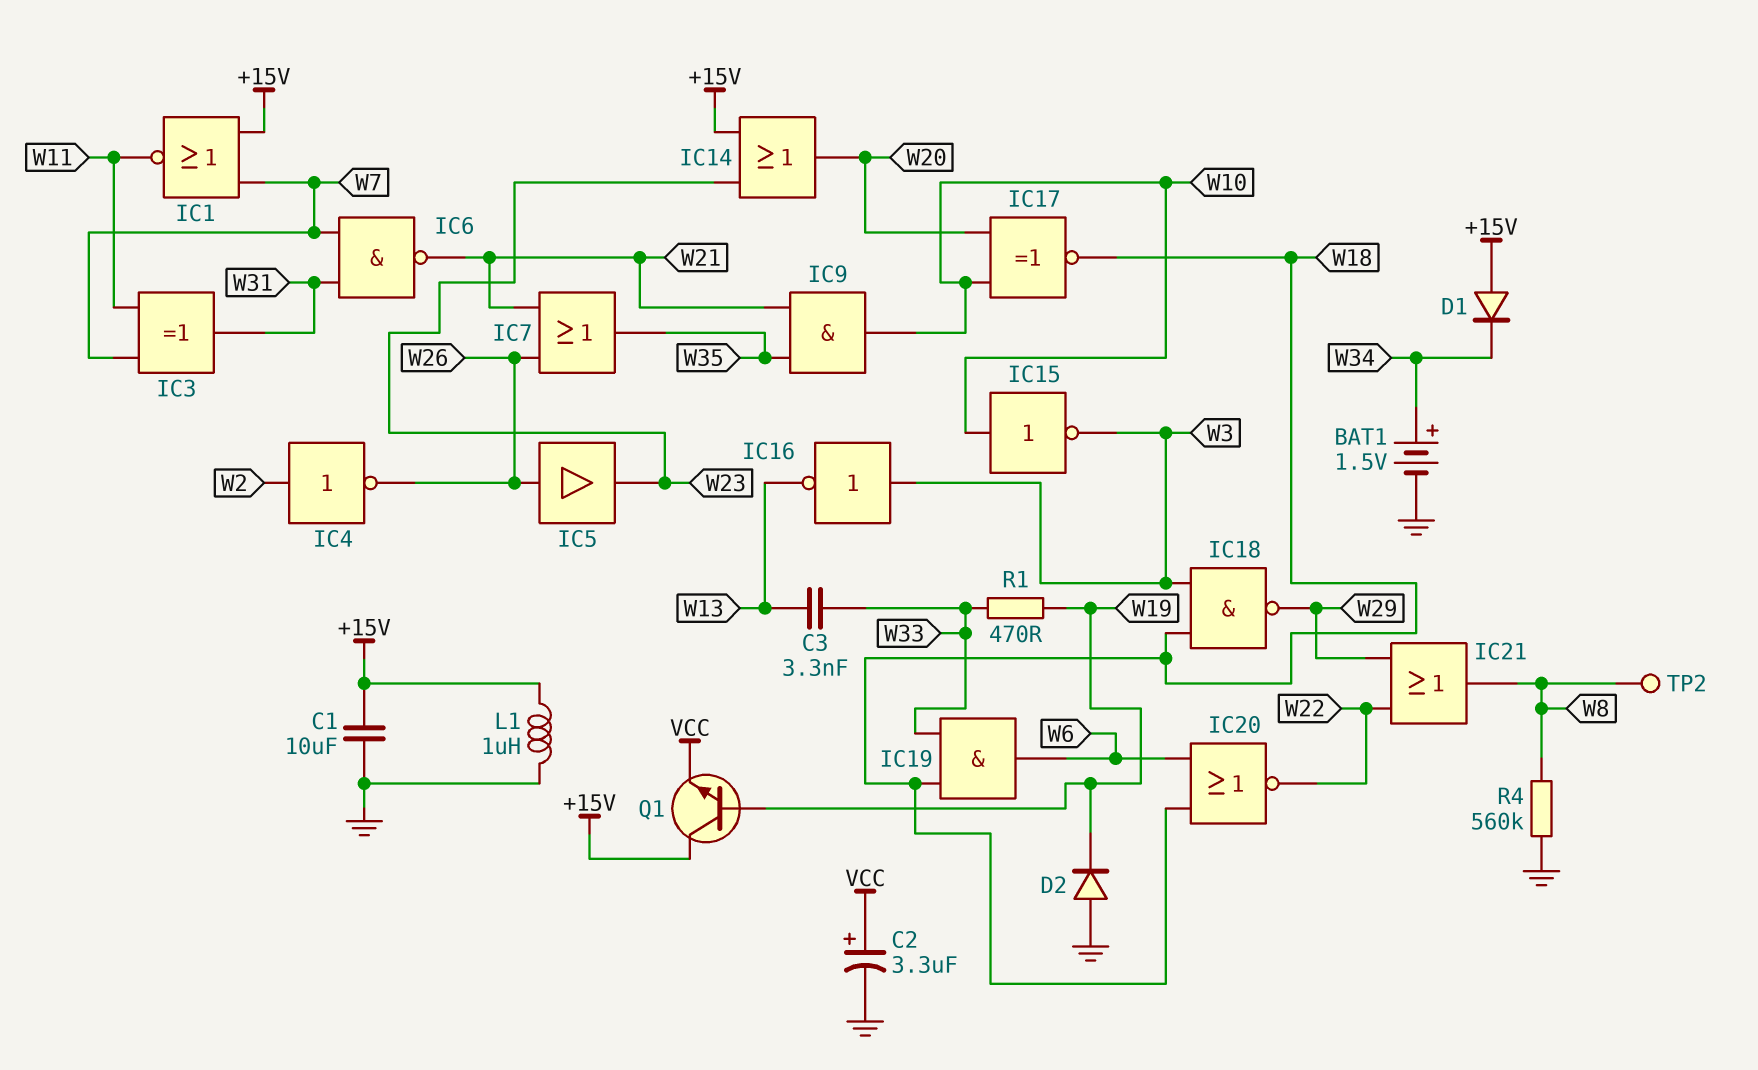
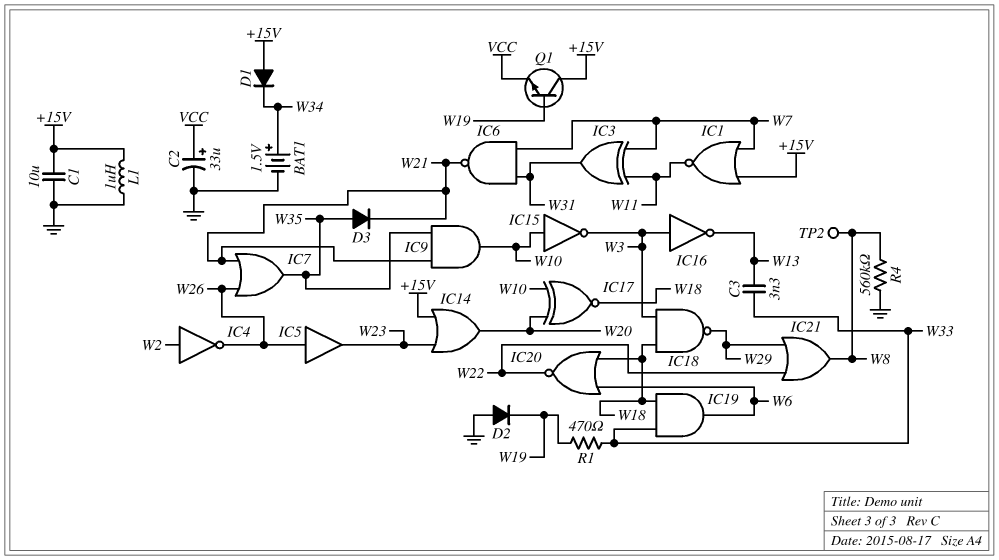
C2: 3.3uF (plus VCC, minus GND) -> 33uF (plus VCC, minus GND)
D3: none -> diode (A W35, K W21)

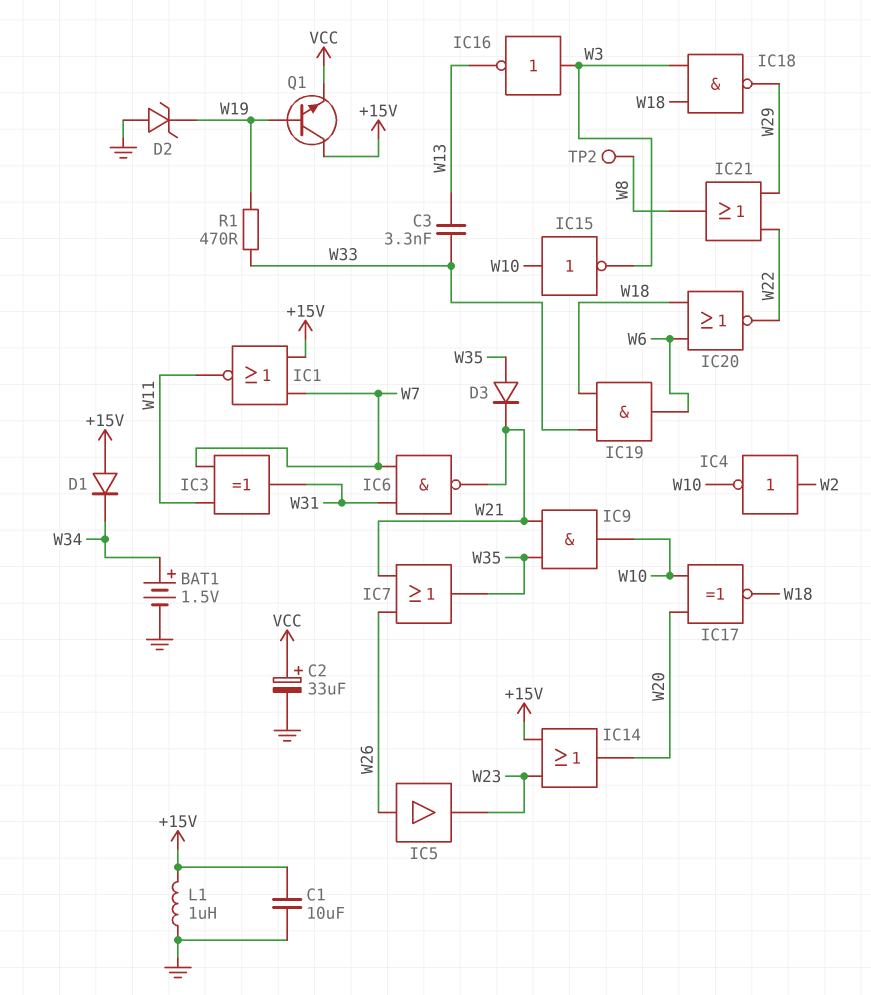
D2: diode (A GND, K W19) -> zener (A GND, K W19)
IC4: NOT (in W2, out W26) -> NOT (in W2, out W10)
R4: 560k (GND, W8) -> none

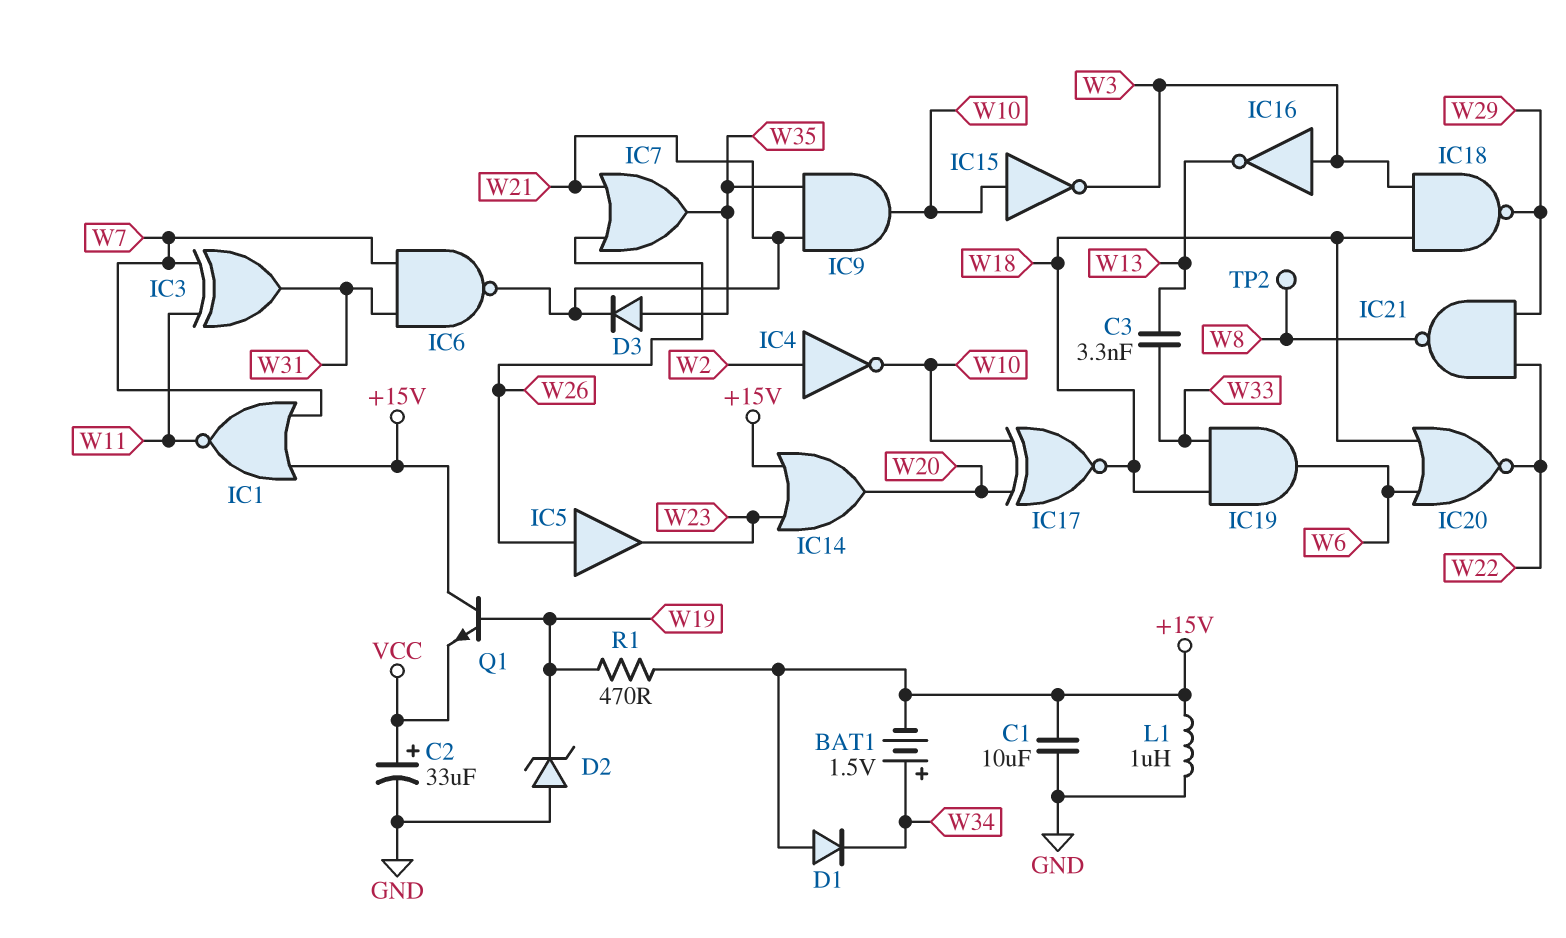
BAT1: 1.5V (plus W34, minus GND) -> 1.5V (plus W34, minus +15V)
IC21: OR (in W22, in W29, out W8) -> NAND (in W22, in W29, out W8)
R1: 470 (W19, W33) -> 470 (+15V, W19)

